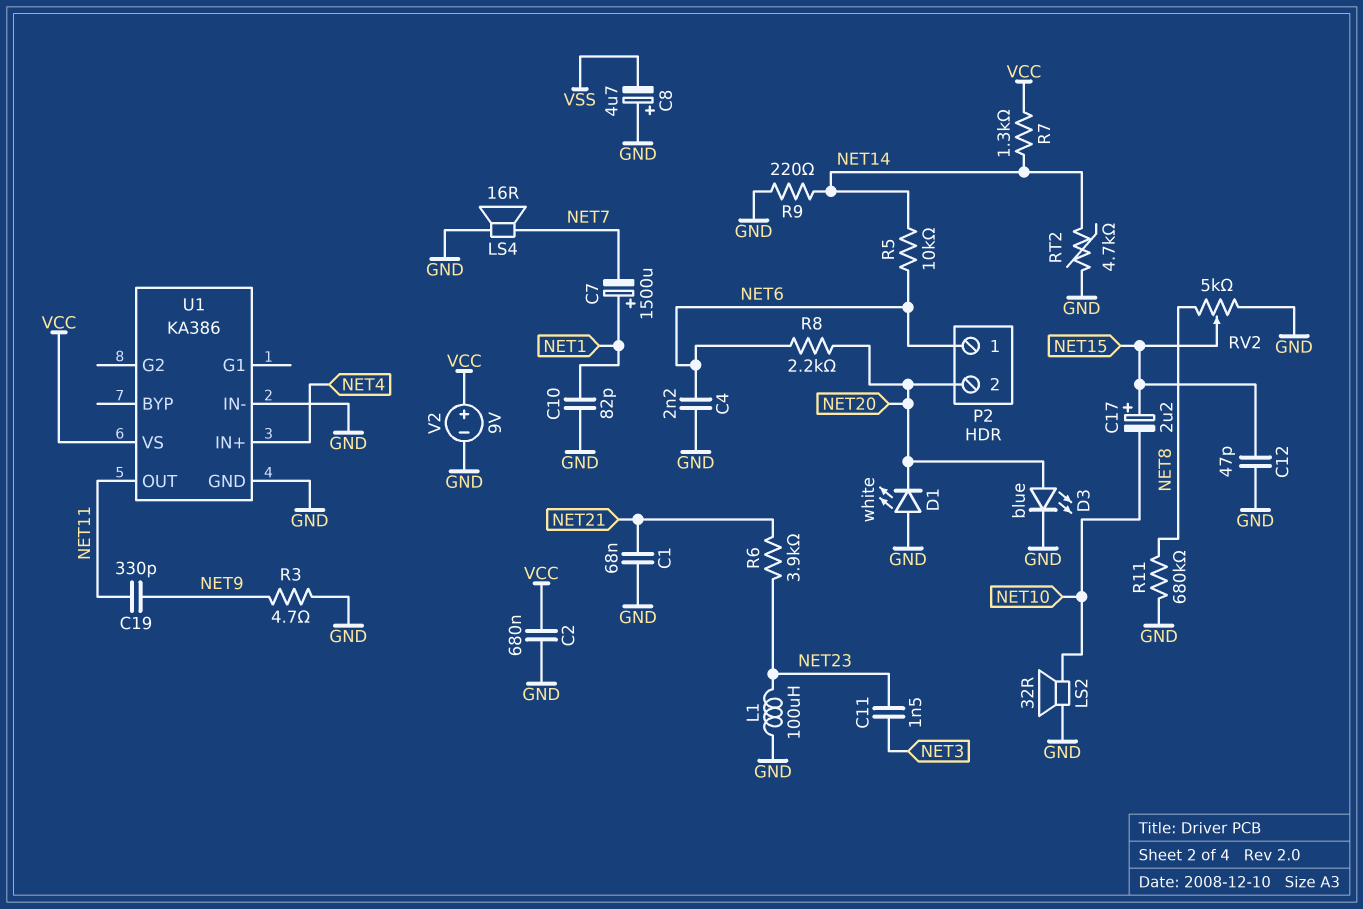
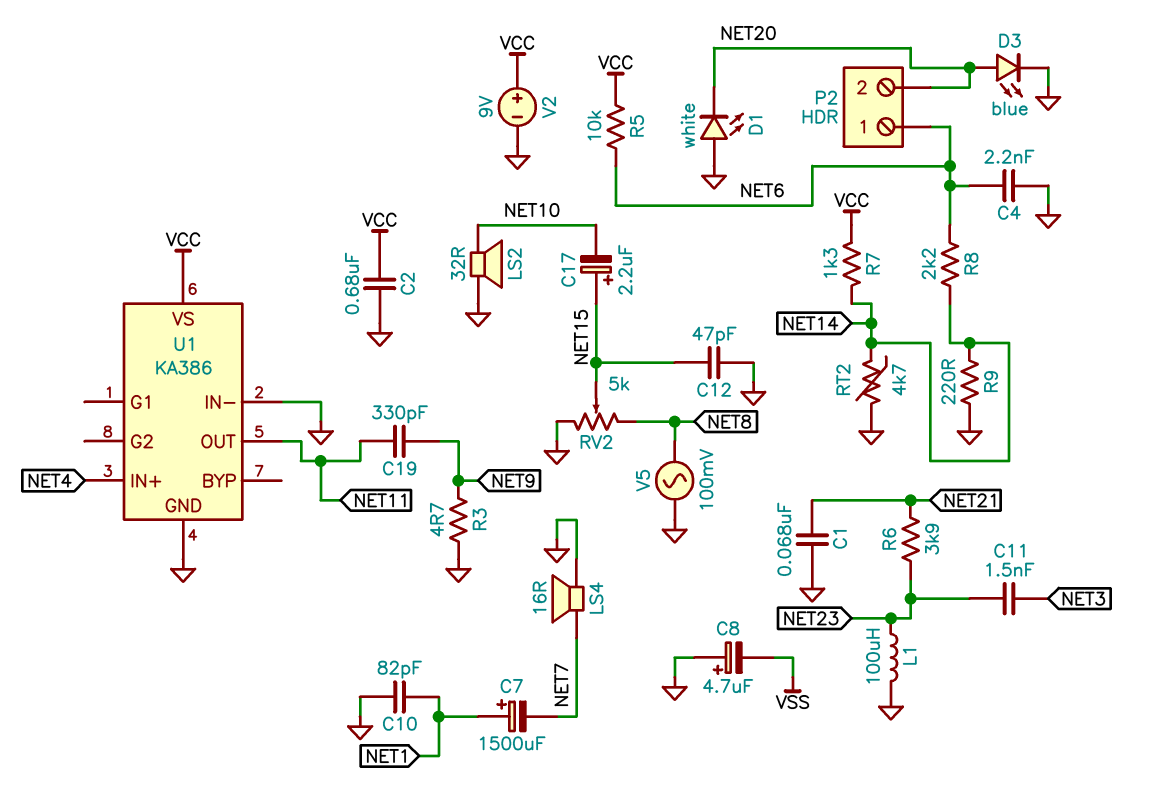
R5: 10k (NET6, NET14) -> 10k (NET6, VCC)
R8: 2.2k (NET6, NET20) -> 2.2k (NET6, NET14)
R11: 680k (GND, NET8) -> none
V5: none -> AC 100mV (GND, NET8)

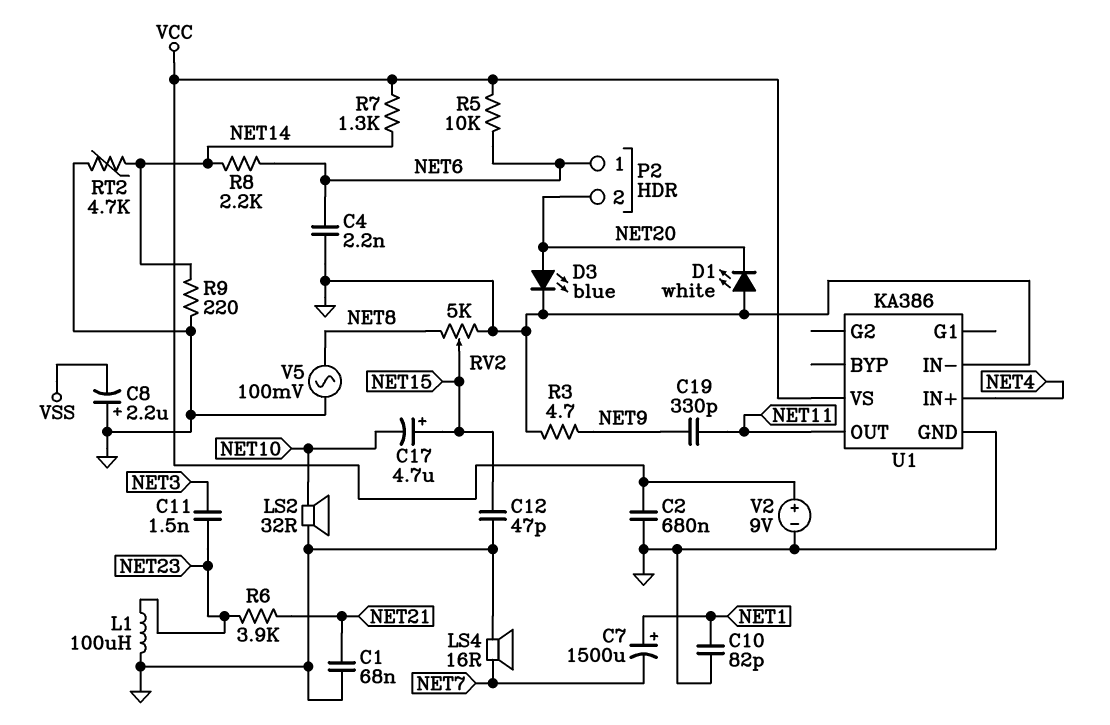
C8: 4.7uF (plus GND, minus VSS) -> 2.2uF (plus GND, minus VSS)
C17: 2.2uF (plus NET15, minus NET10) -> 4.7uF (plus NET15, minus NET10)

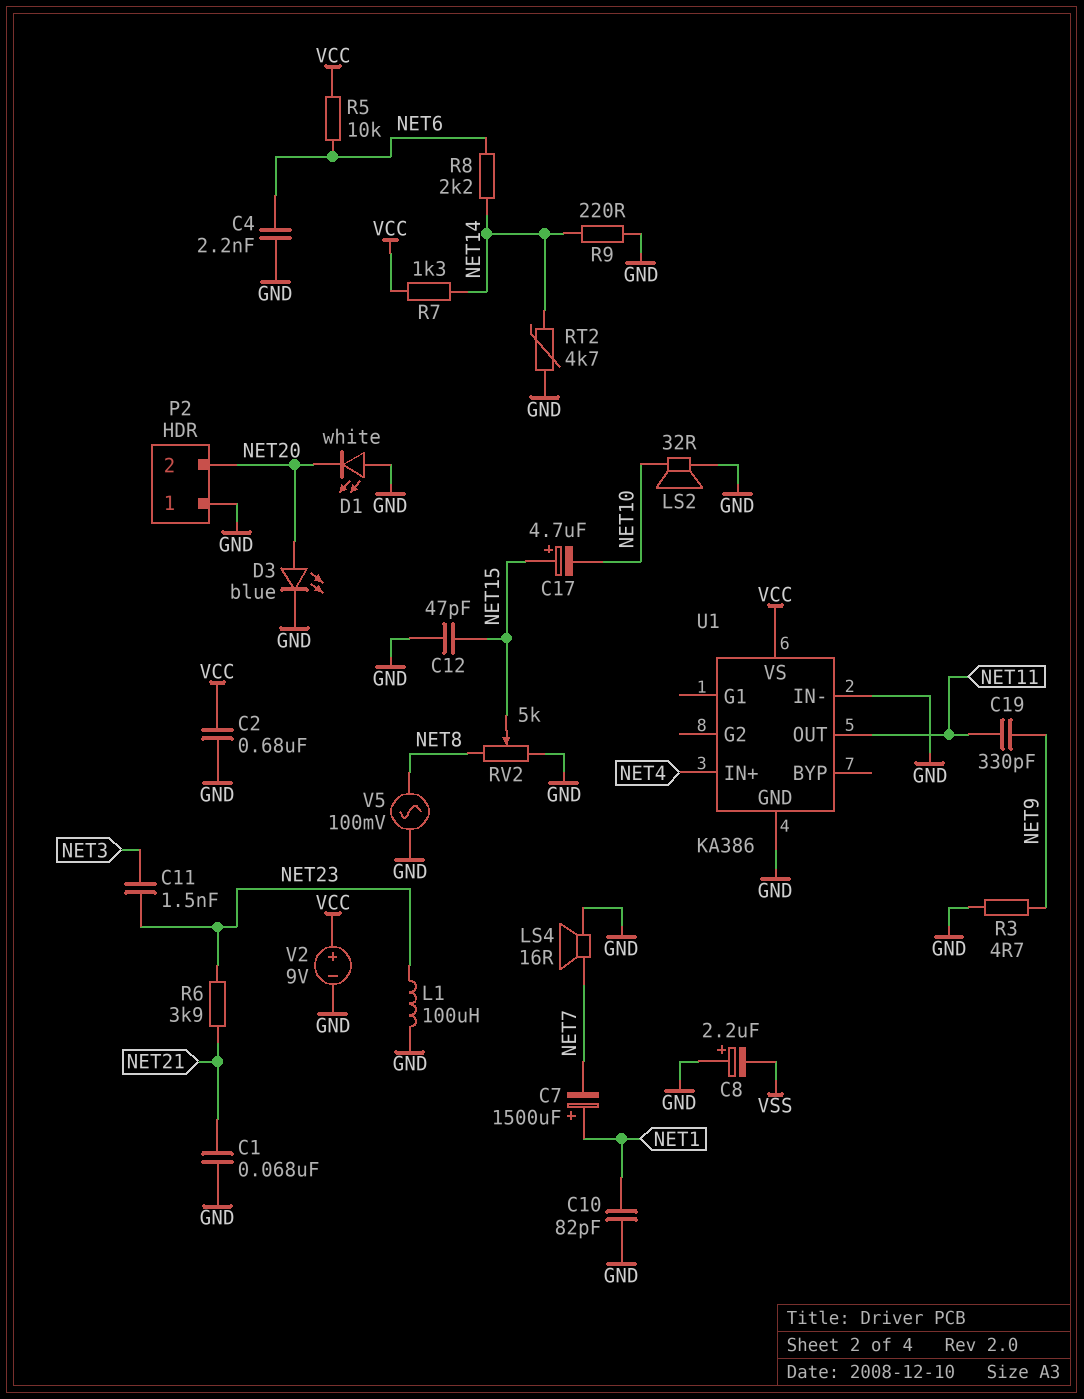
P2 pin 1: NET6 -> GND

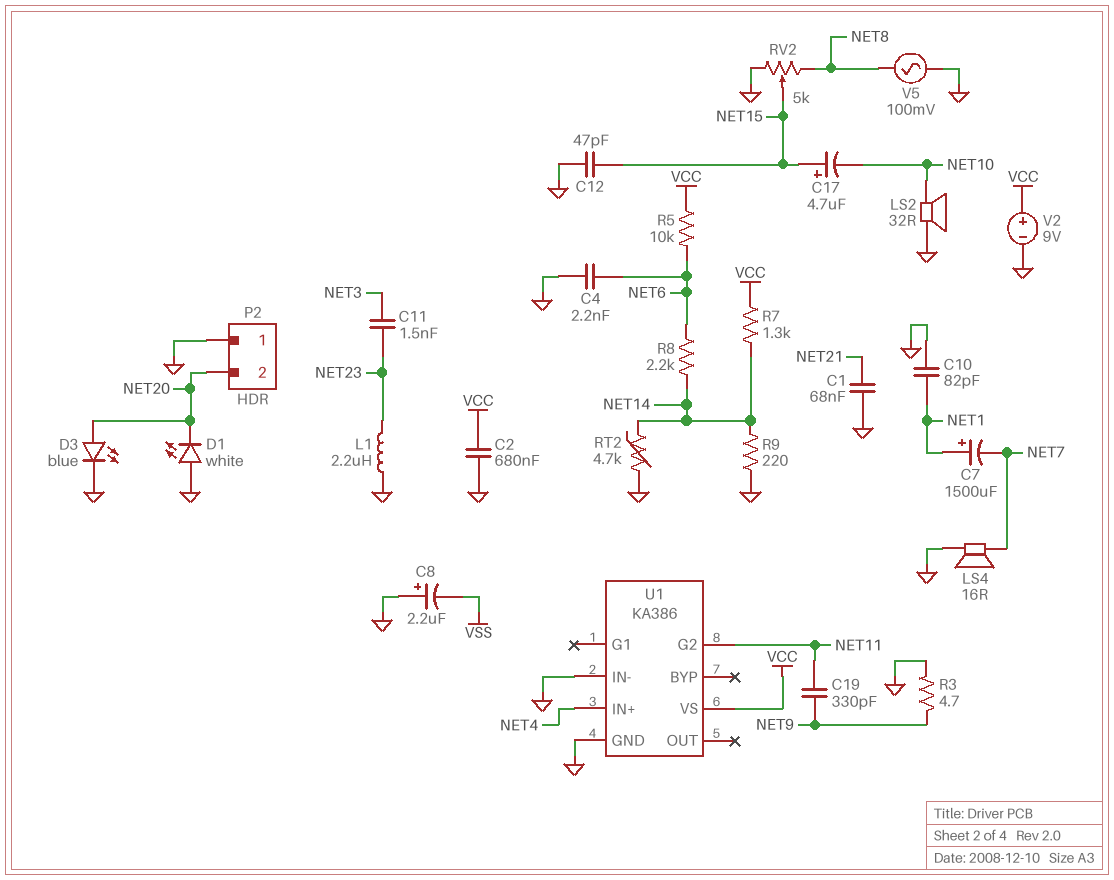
L1: 100uH (GND, NET23) -> 2.2uH (GND, NET23)
R6: 3.9k (NET21, NET23) -> none
U1 pin G2: none -> NET11
U1 pin OUT: NET11 -> none

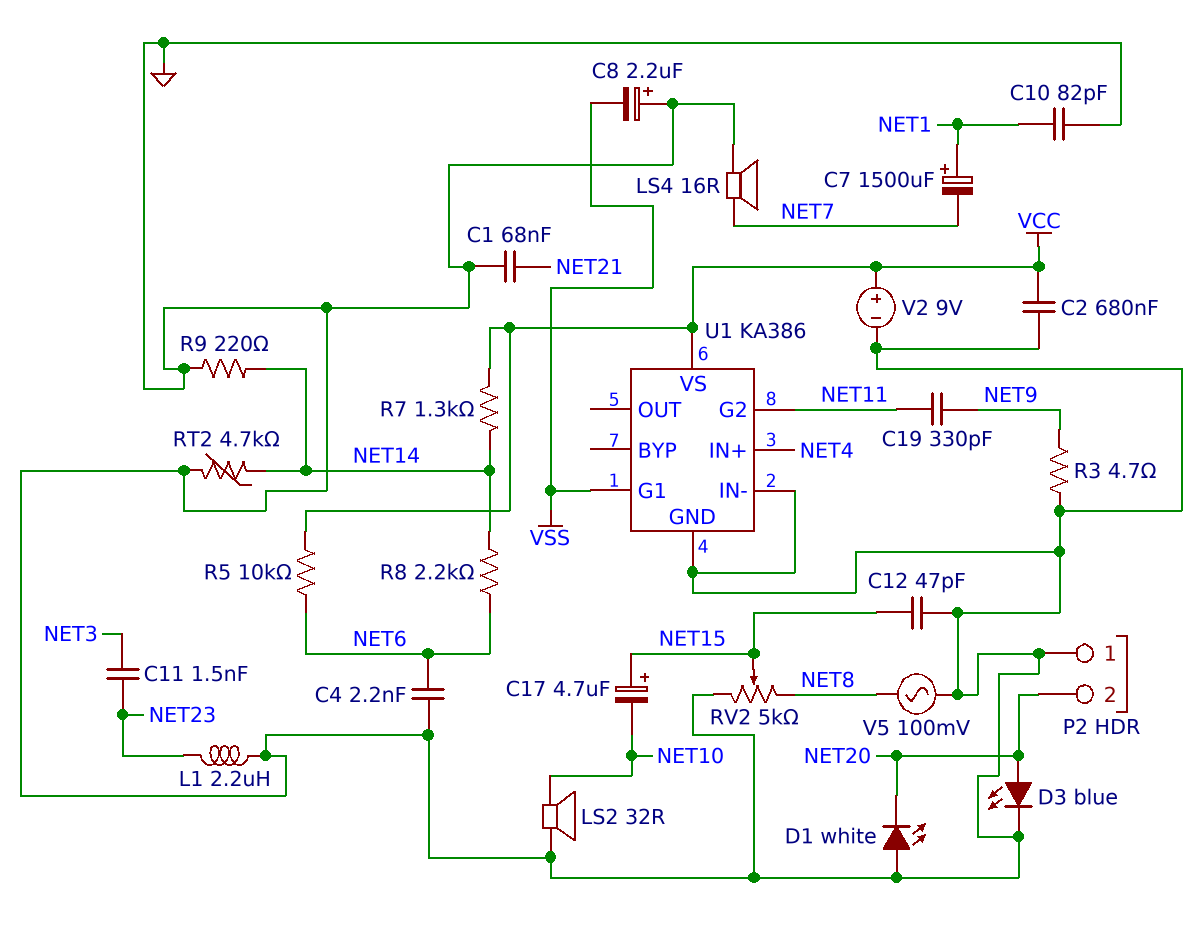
U1 pin G1: none -> VSS

